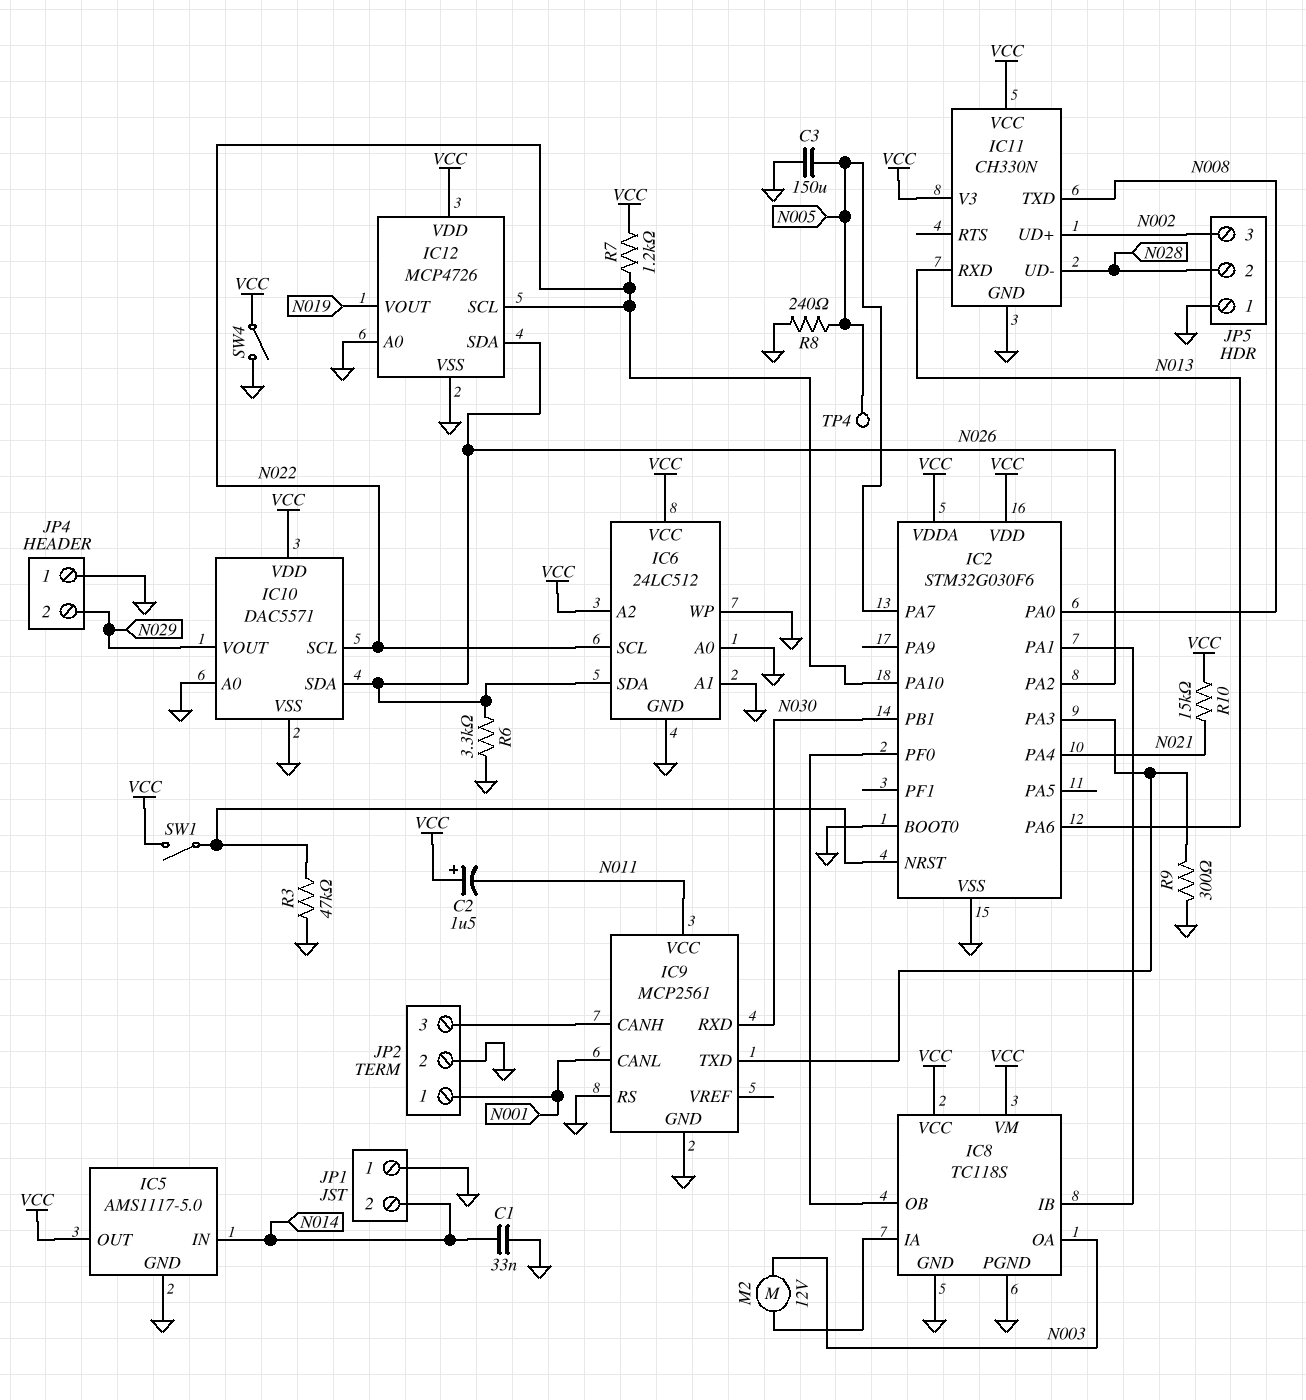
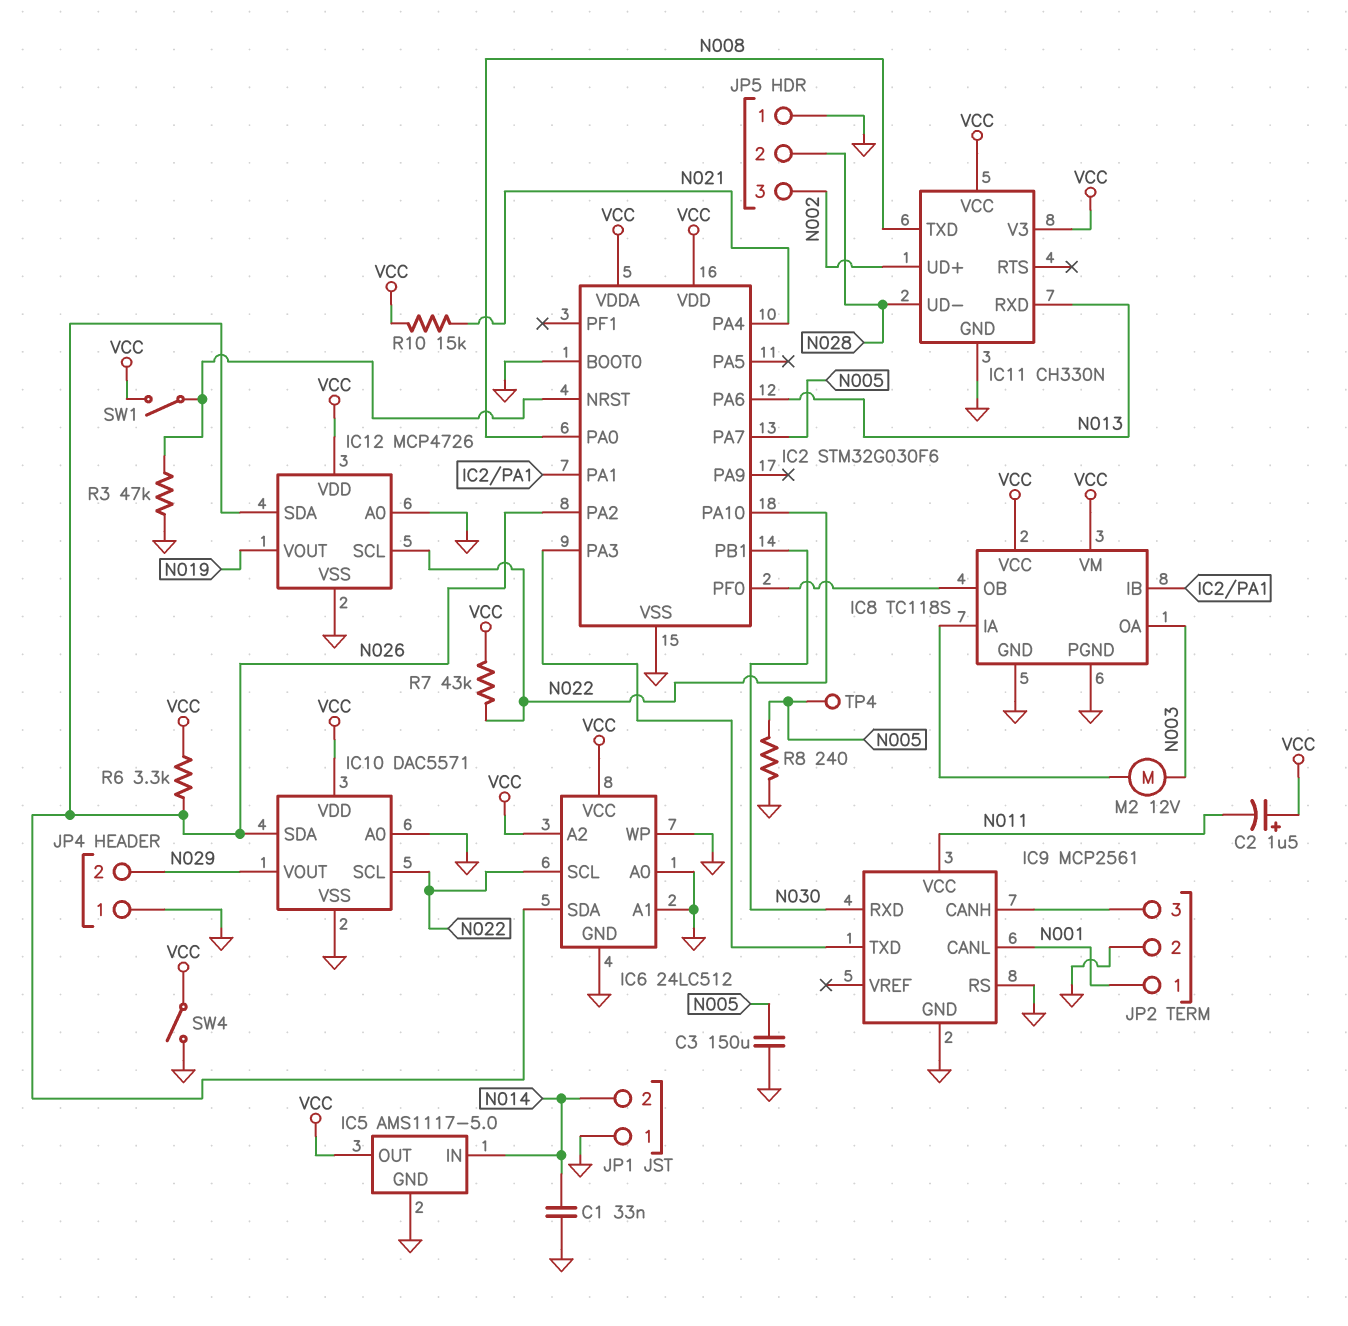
R6: 3.3k (GND, N026) -> 3.3k (N026, VCC)
R7: 1.2k (N022, VCC) -> 43k (N022, VCC)
R9: 300 (GND, IC2/PA3) -> none

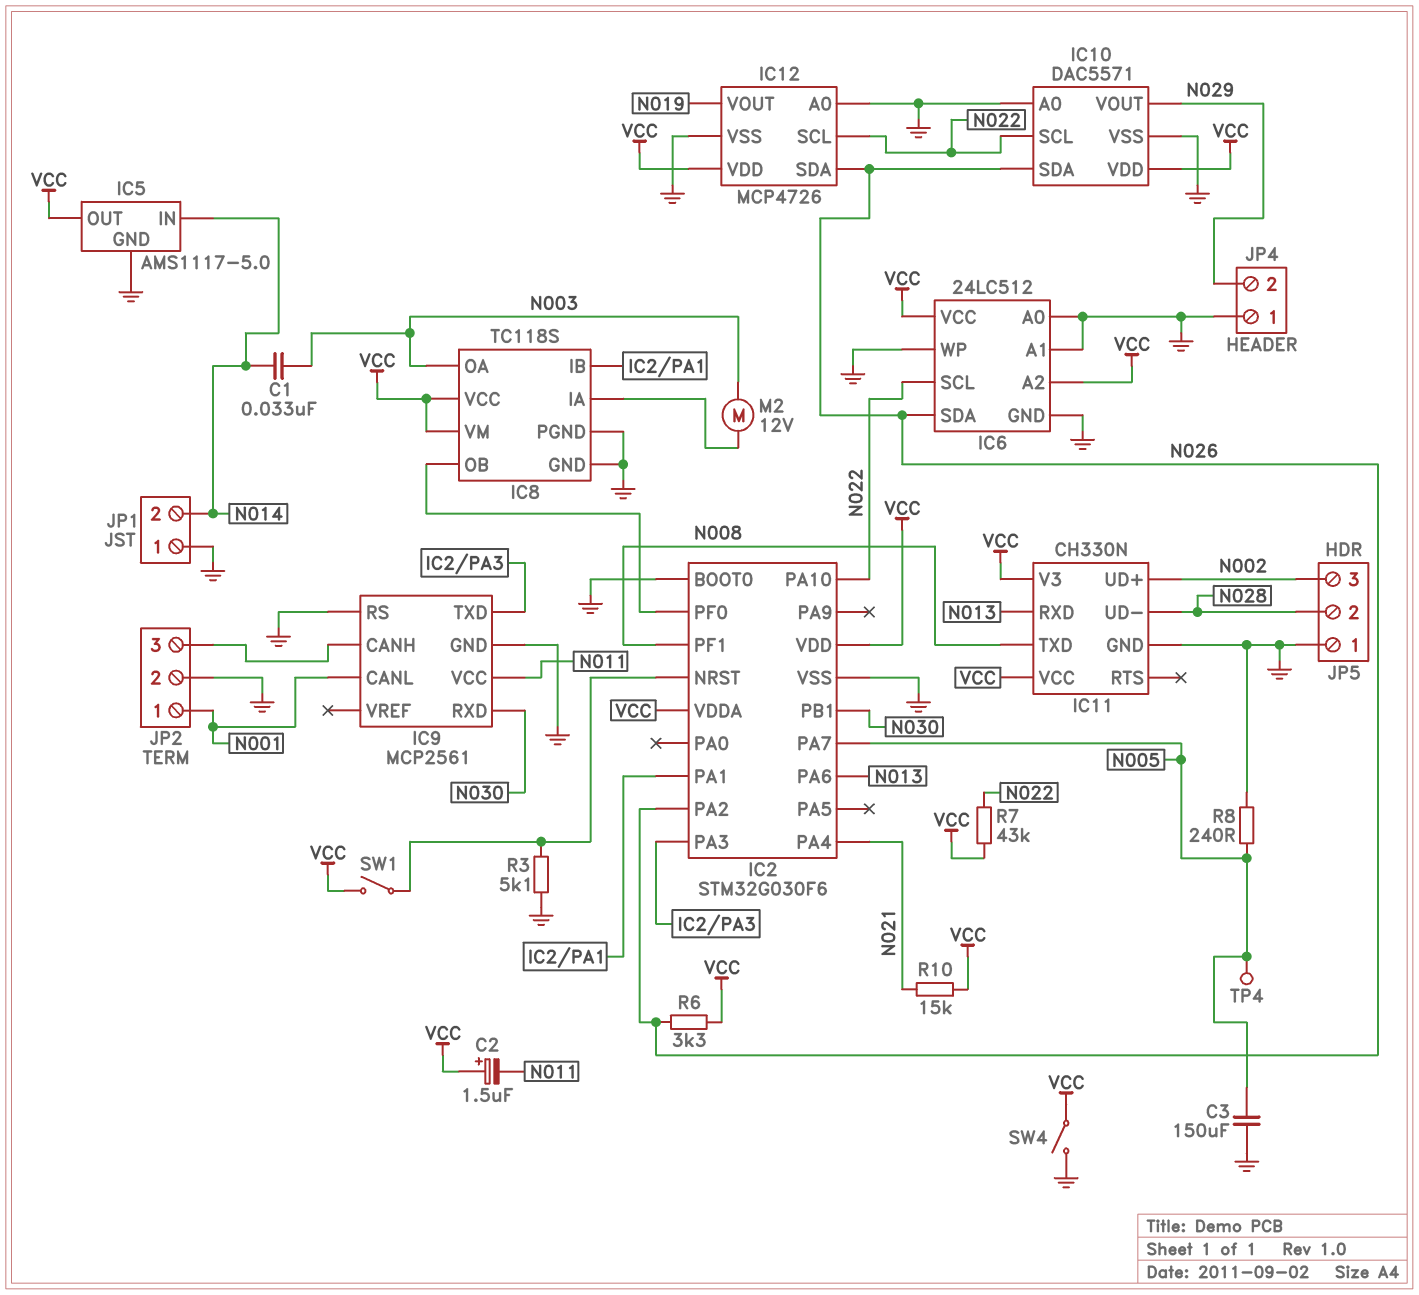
C1: 33nF (GND, N014) -> 33nF (N003, N014)
IC2 pin PA0: N008 -> none
IC2 pin PF1: none -> N008
R3: 47k (GND, IC2/NRST) -> 5.1k (GND, IC2/NRST)

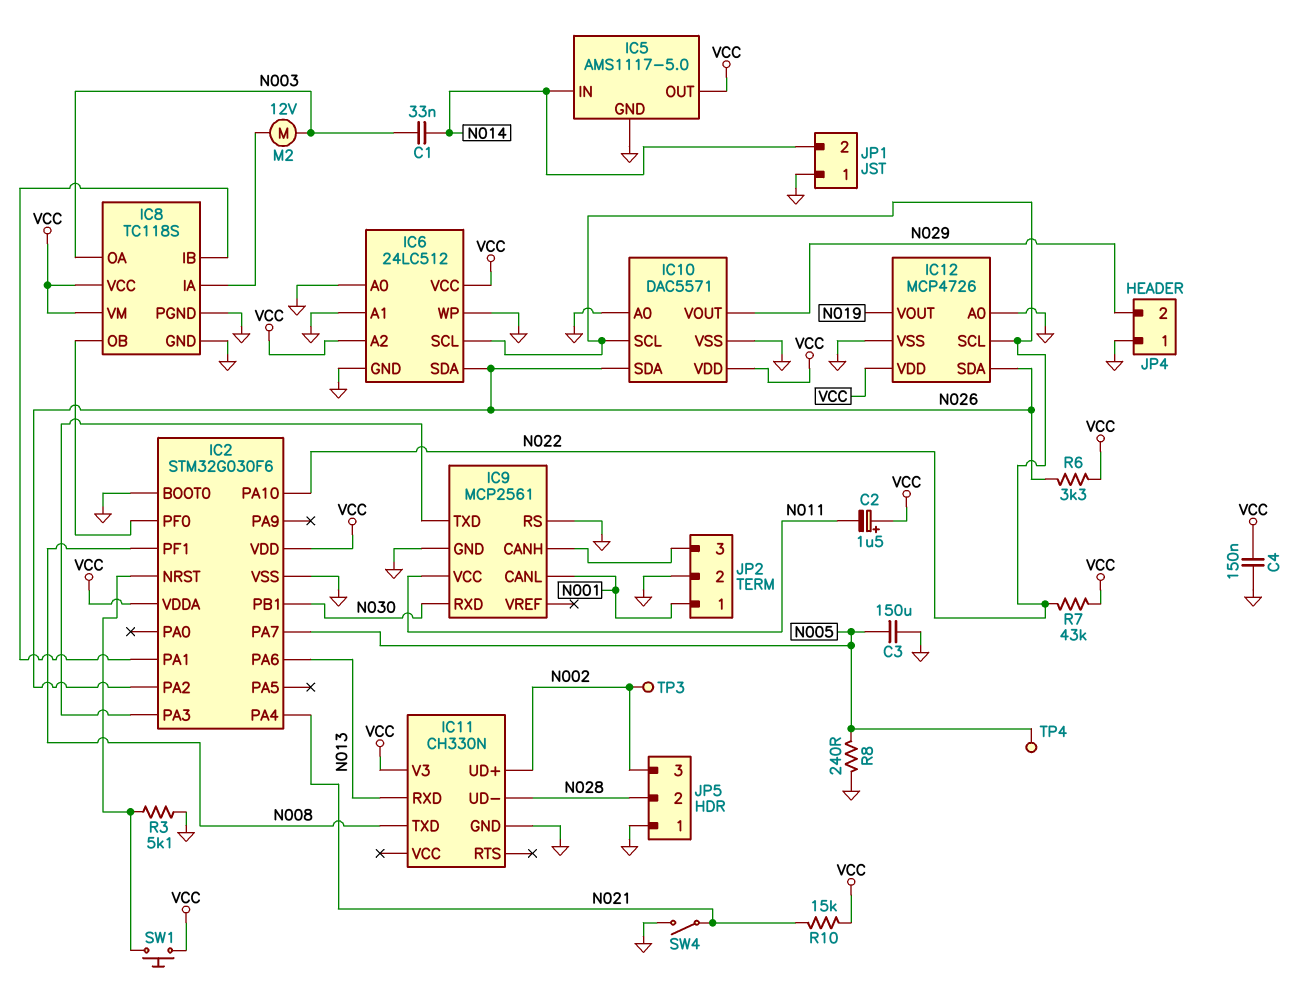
C4: none -> 150nF (GND, VCC)
IC11 pin VCC: VCC -> none
SW1: switch (IC2/NRST, VCC) -> button (IC2/NRST, VCC)
SW4: switch (GND, VCC) -> switch (GND, N021)
TP3: none -> test point (N002)

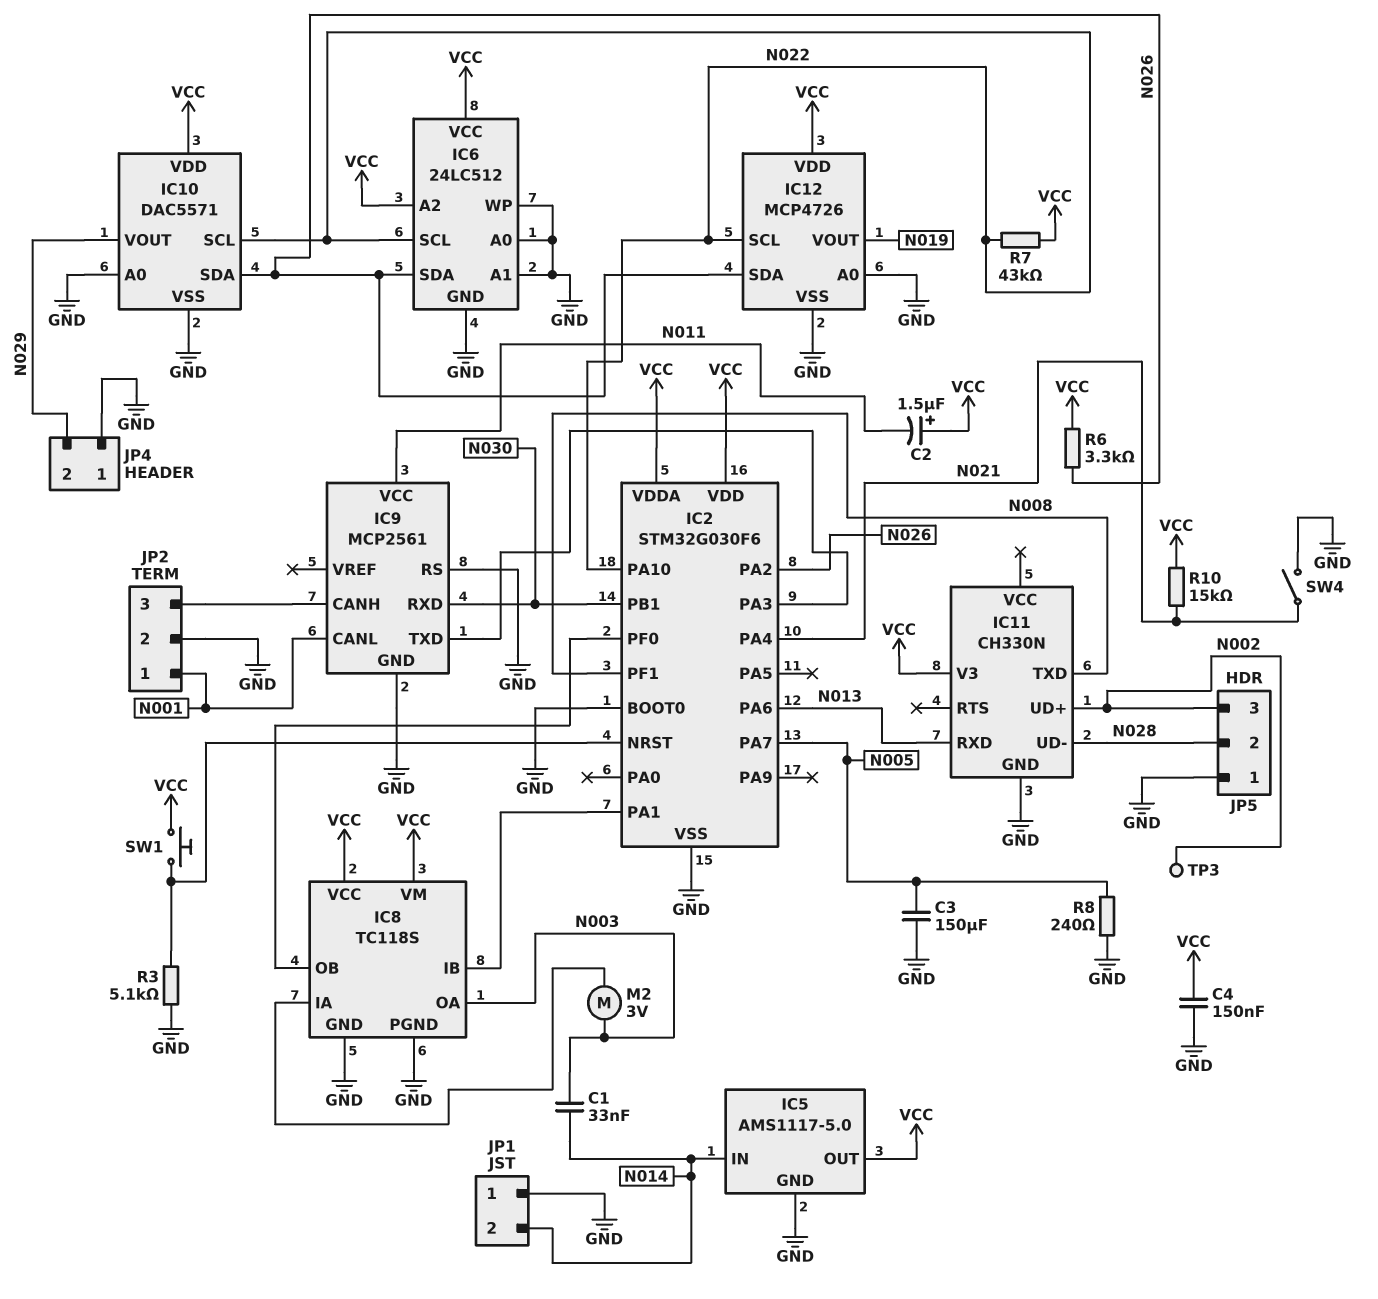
M2: motor 12V (IC8/IA, N003) -> motor 3V (IC8/IA, N003)
TP4: test point (N005) -> none

